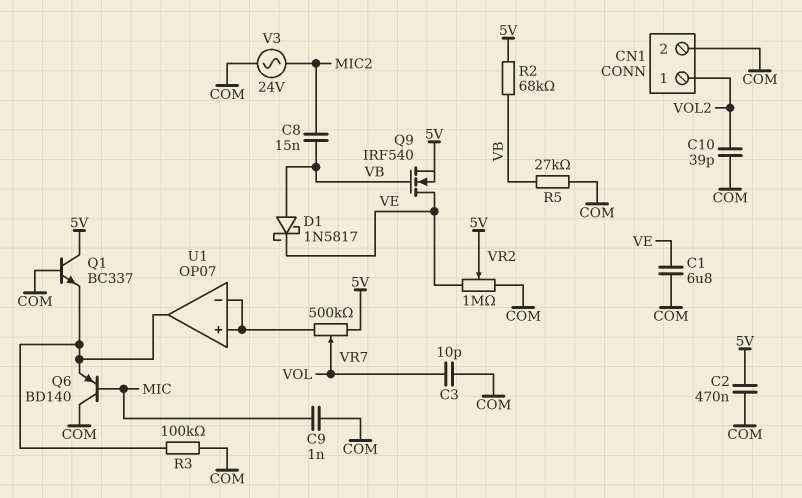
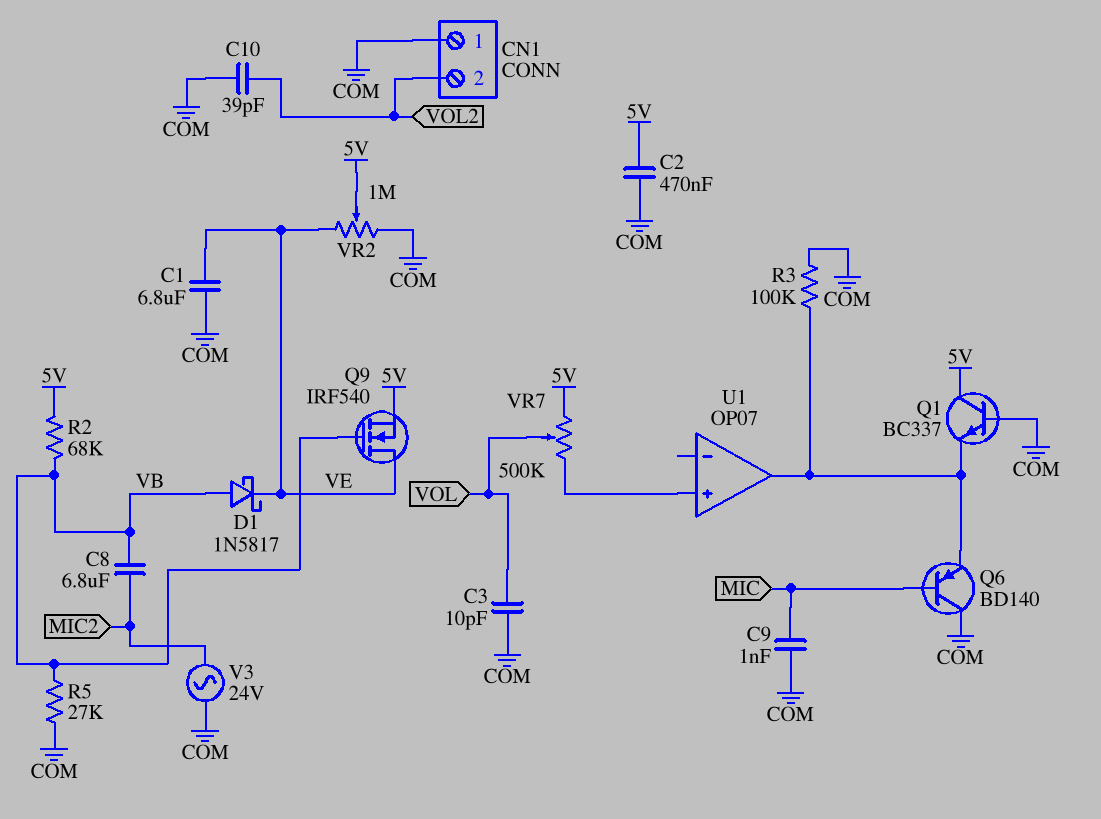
C8: 15nF (MIC2, VB) -> 6.8uF (MIC2, VB)
CN1 pin 1: VOL2 -> COM
CN1 pin 2: COM -> VOL2
U1 pin in-: U1/in+ -> none

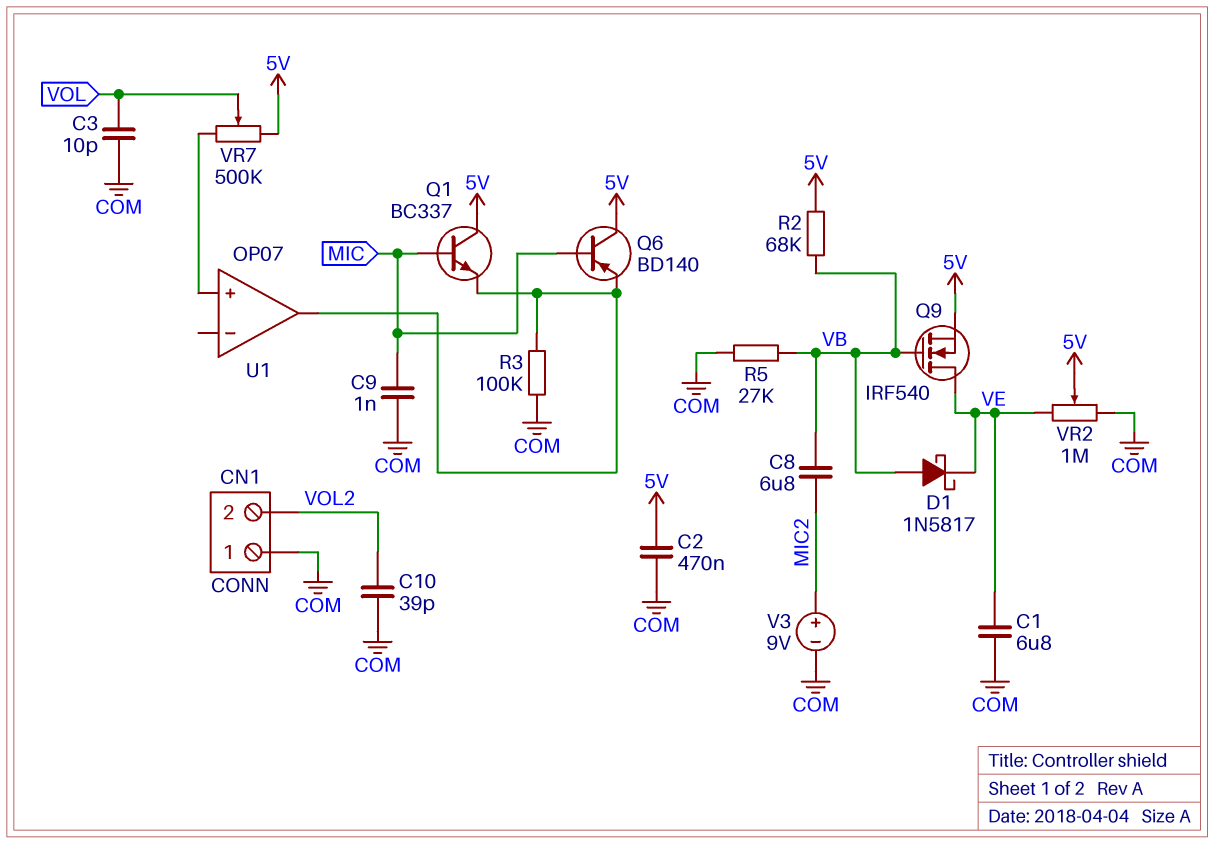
Q1: NPN BC337 (B COM, C 5V, E U1/out) -> NPN BC337 (B MIC, C 5V, E U1/out)
Q6: PNP BD140 (B MIC, C COM, E U1/out) -> PNP BD140 (B MIC, C 5V, E U1/out)
V3: AC 24V (COM, MIC2) -> 9V (plus MIC2, minus COM)

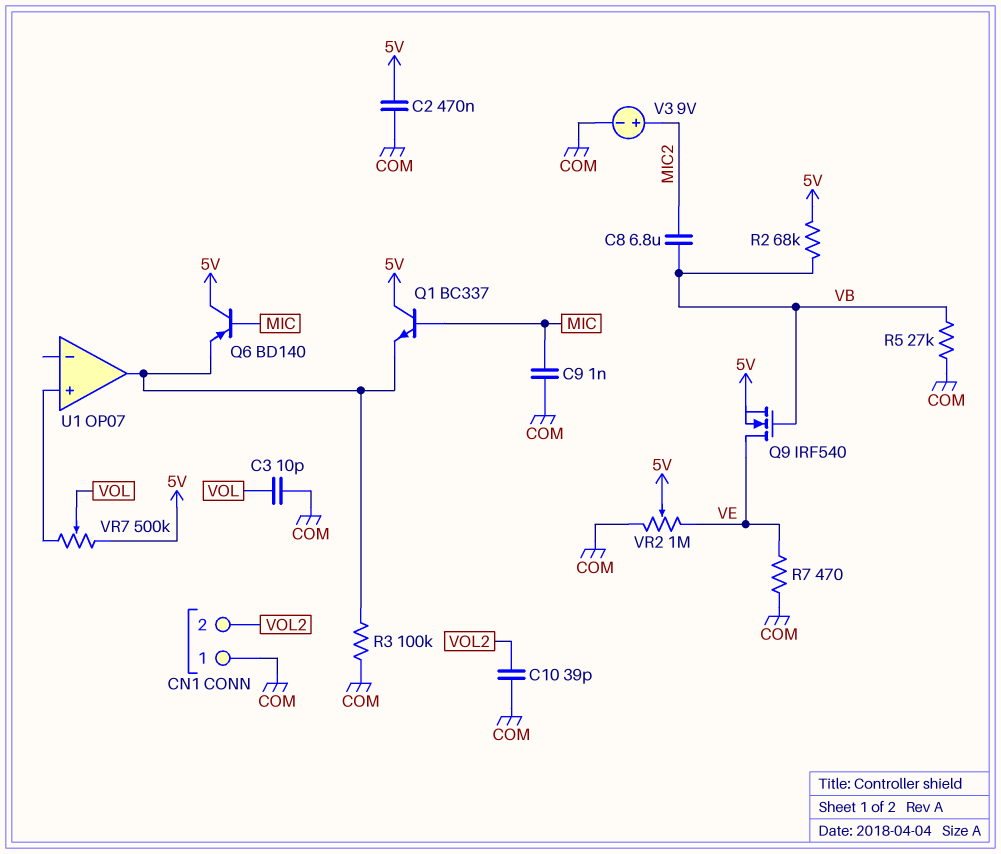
C1: 6.8uF (COM, VE) -> none
D1: schottky 1N5817 (A VB, K VE) -> none
R7: none -> 470 (COM, VE)

